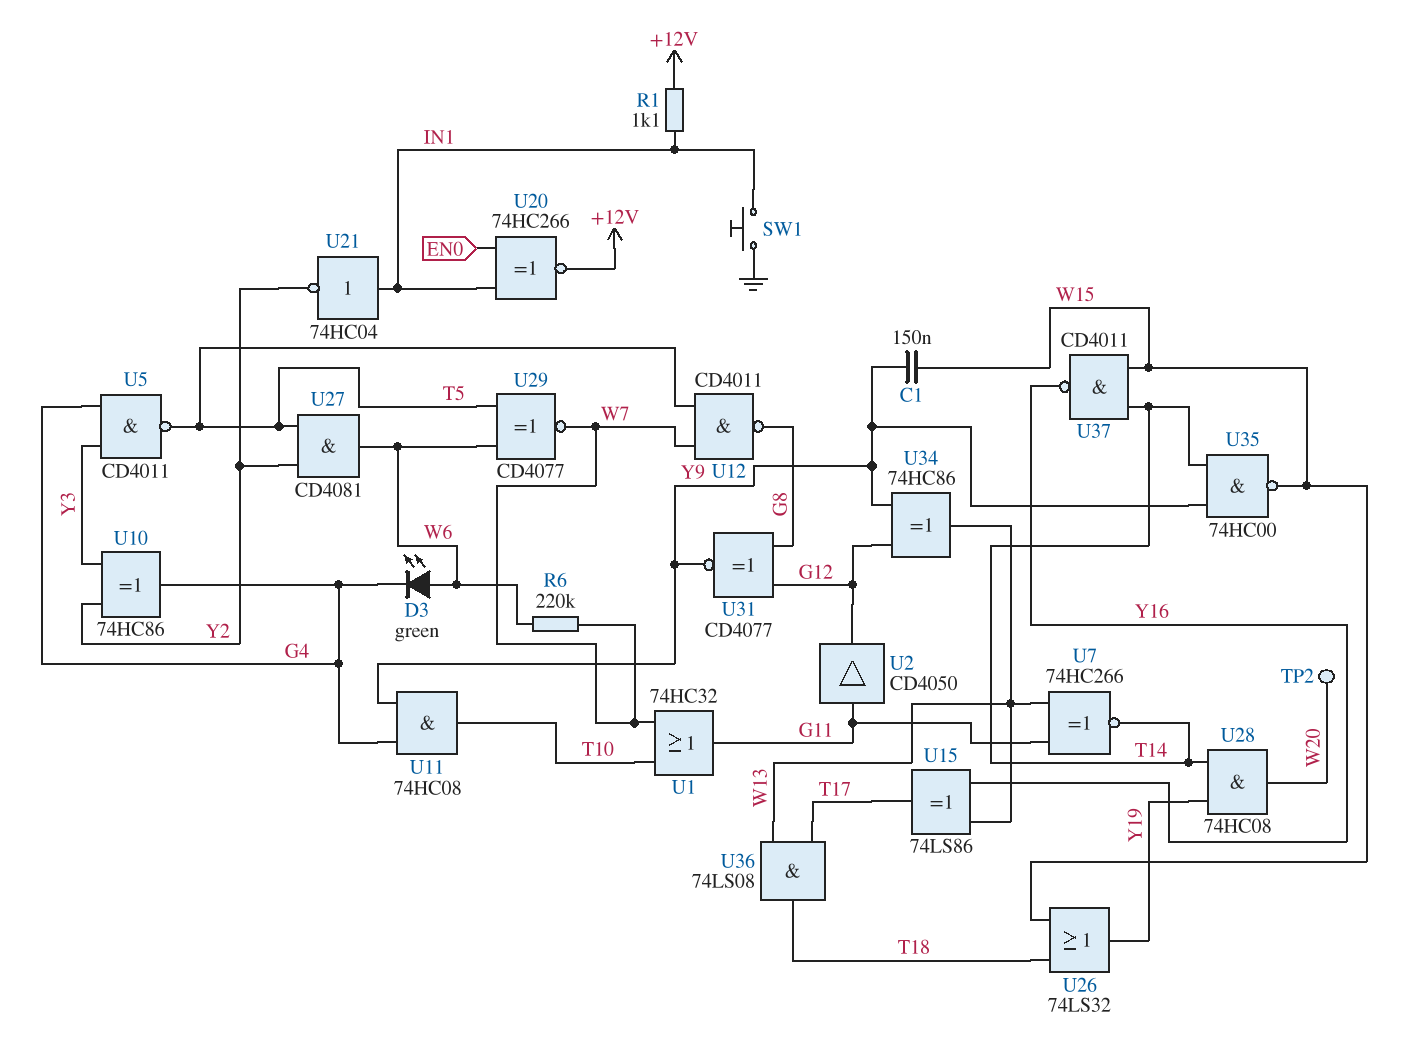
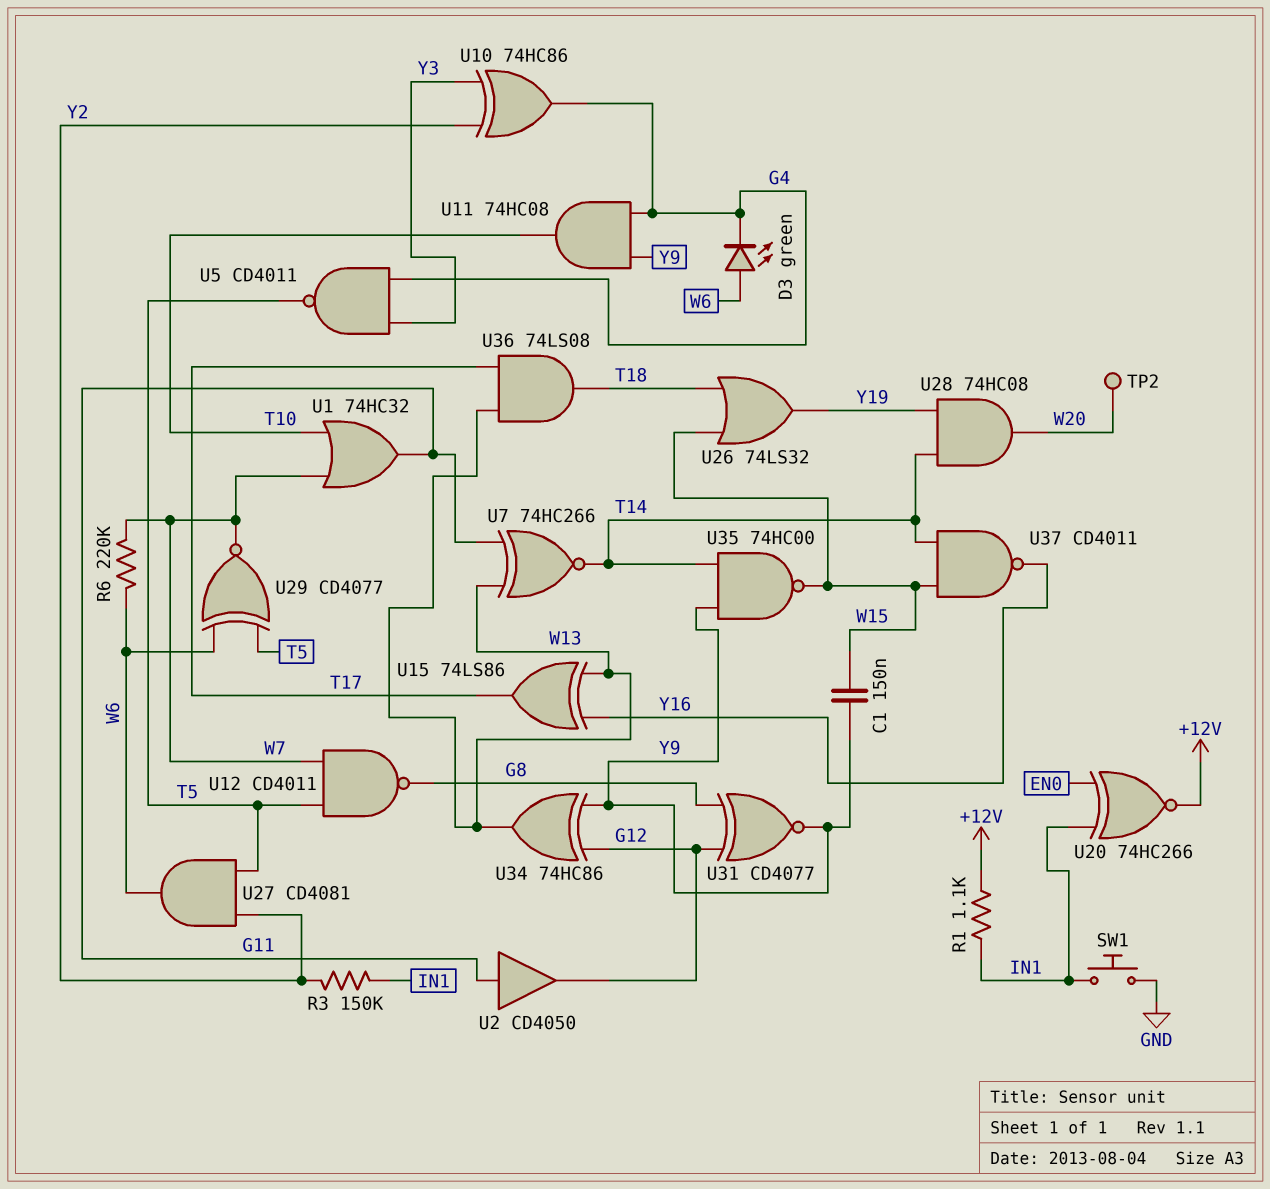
R3: none -> 150k (IN1, Y2)
U21: NOT 74HC04 (in IN1, out Y2) -> none

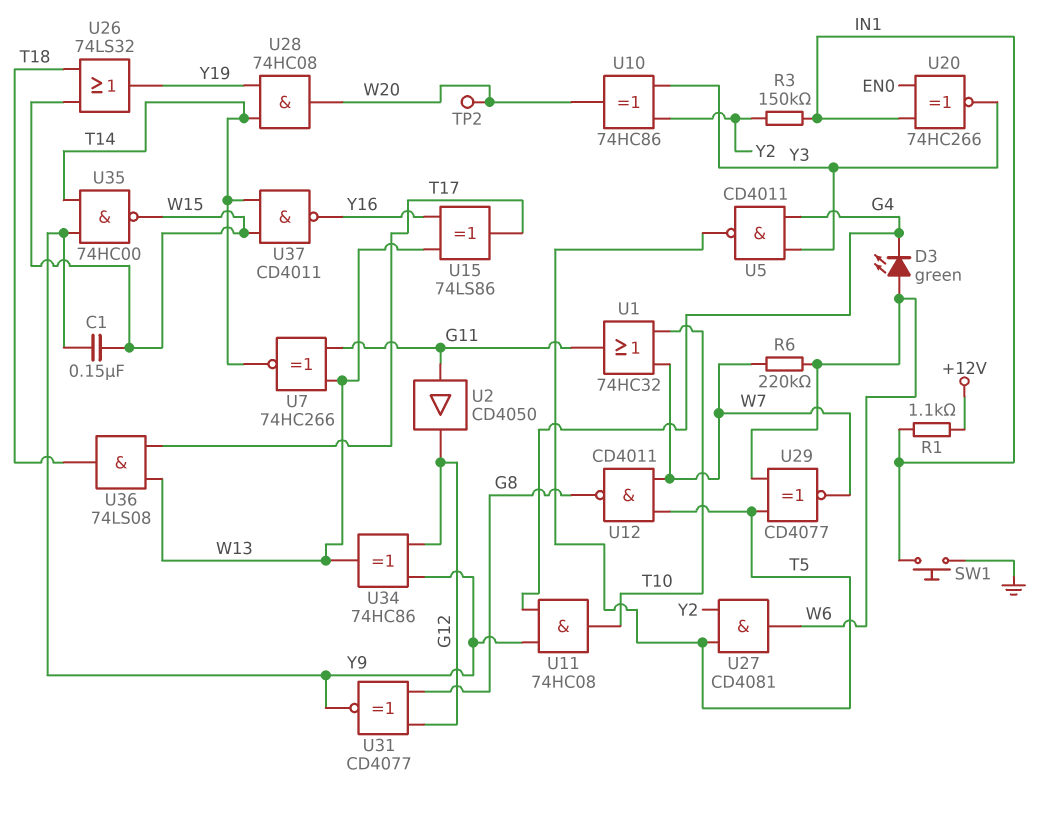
U10: XOR 74HC86 (in Y2, in Y3, out G4) -> XOR 74HC86 (in Y2, in Y3, out W20)
U20: XNOR 74HC266 (in EN0, in IN1, out +12V) -> XNOR 74HC266 (in EN0, in IN1, out Y3)

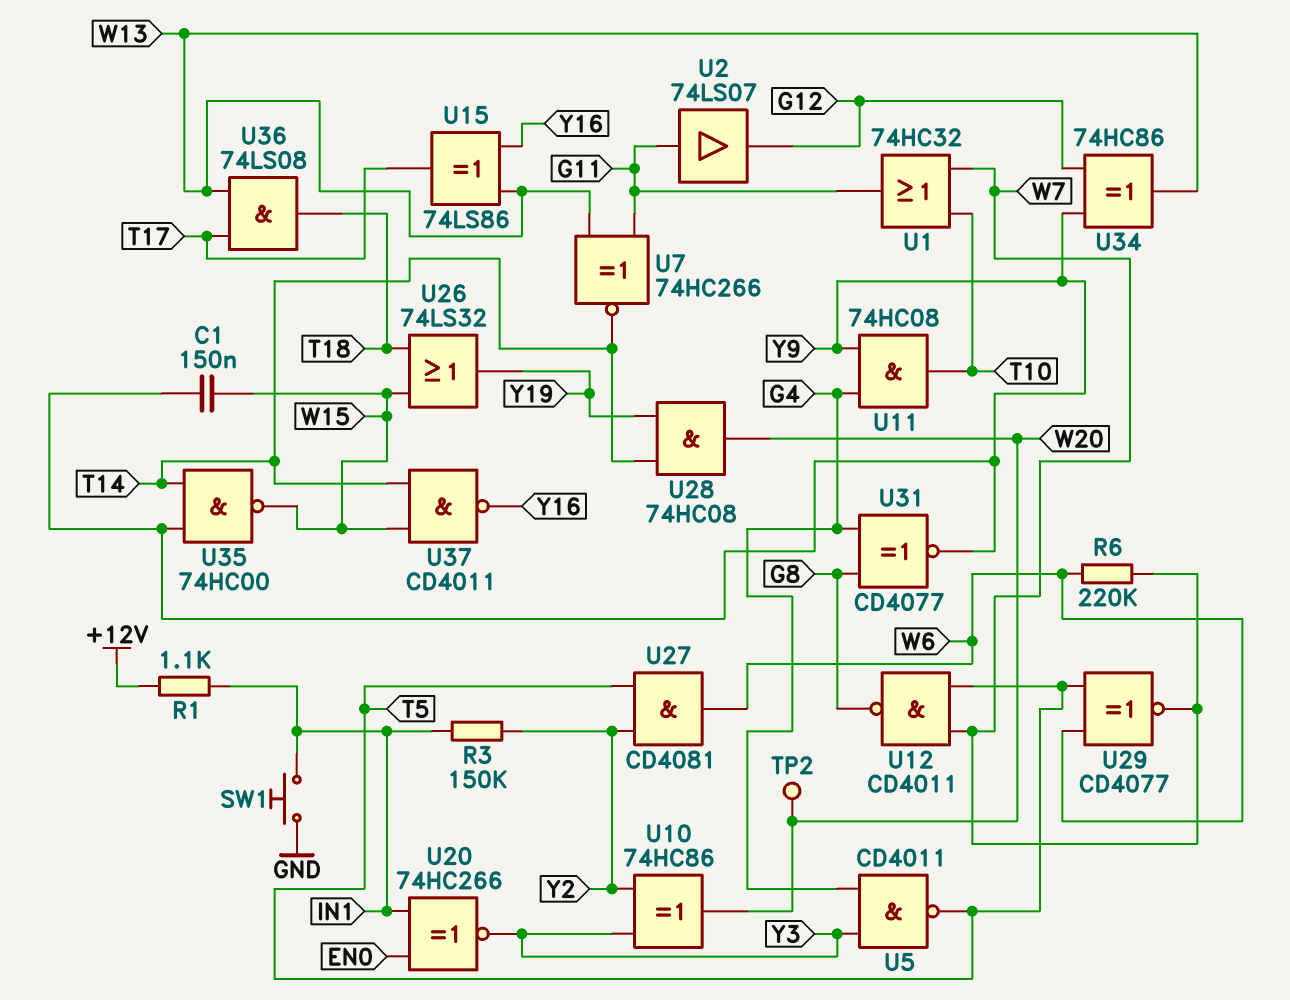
D3: LED green (A W6, K G4) -> none
U2: buffer CD4050 (in G11, out G12) -> buffer 74LS07 (in G11, out G12)
U31: XNOR CD4077 (in G8, in G12, out Y9) -> XNOR CD4077 (in G4, in G8, out Y9)

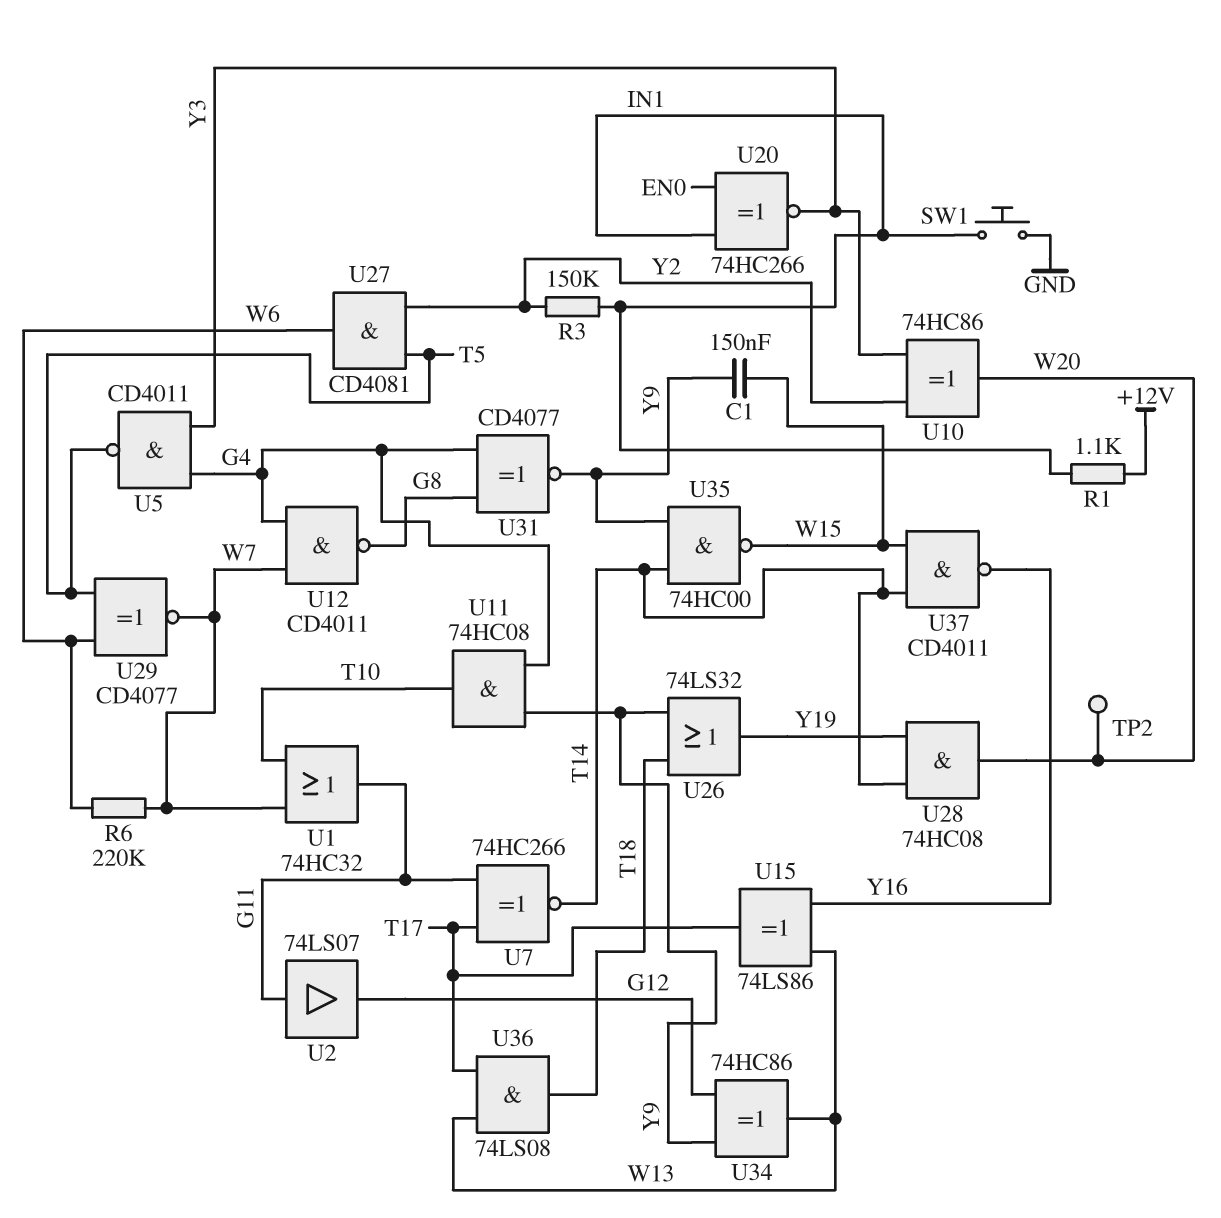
U7: XNOR 74HC266 (in G11, in W13, out T14) -> XNOR 74HC266 (in G11, in T17, out T14)
U12: NAND CD4011 (in T5, in W7, out G8) -> NAND CD4011 (in G4, in W7, out G8)
U26: OR 74LS32 (in T18, in W15, out Y19) -> OR 74LS32 (in T18, in Y9, out Y19)

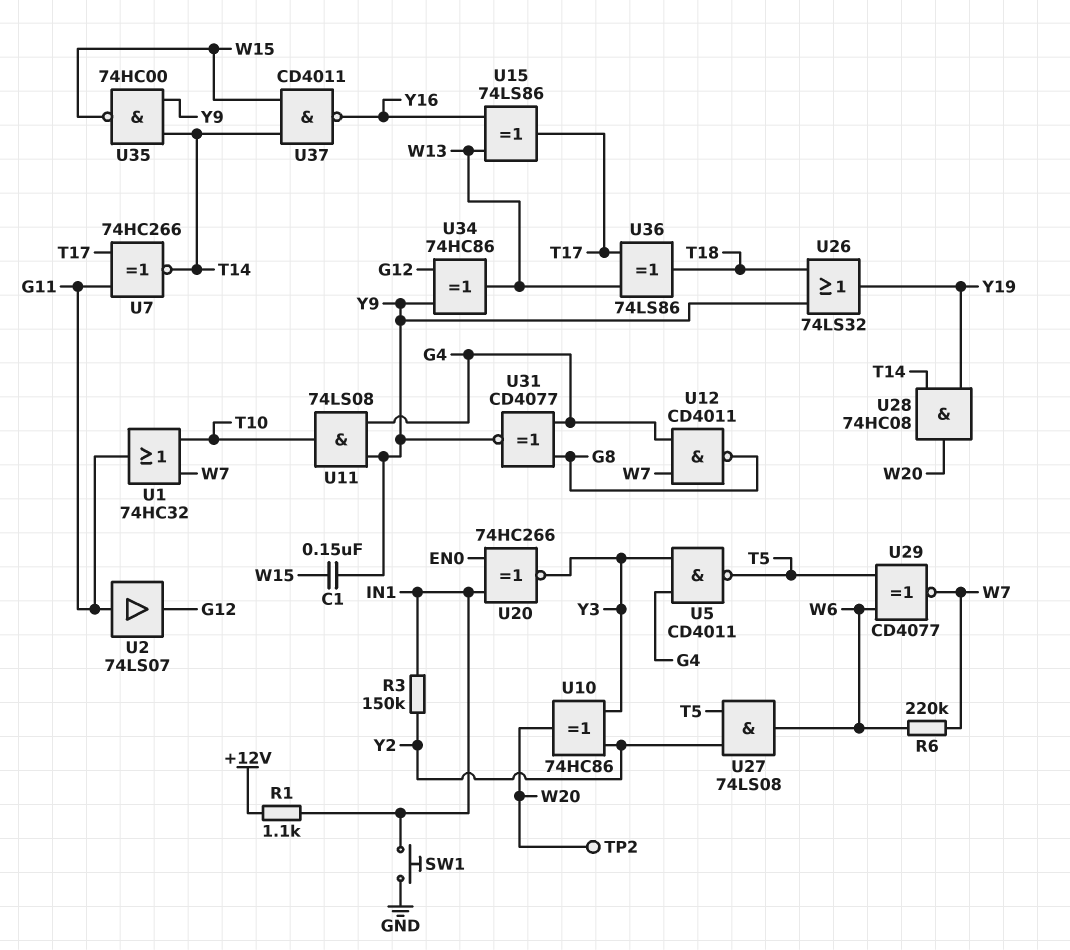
U11: AND 74HC08 (in G4, in Y9, out T10) -> AND 74LS08 (in G4, in Y9, out T10)
U27: AND CD4081 (in T5, in Y2, out W6) -> AND 74LS08 (in T5, in Y2, out W6)
U36: AND 74LS08 (in T17, in W13, out T18) -> XOR 74LS86 (in T17, in W13, out T18)

